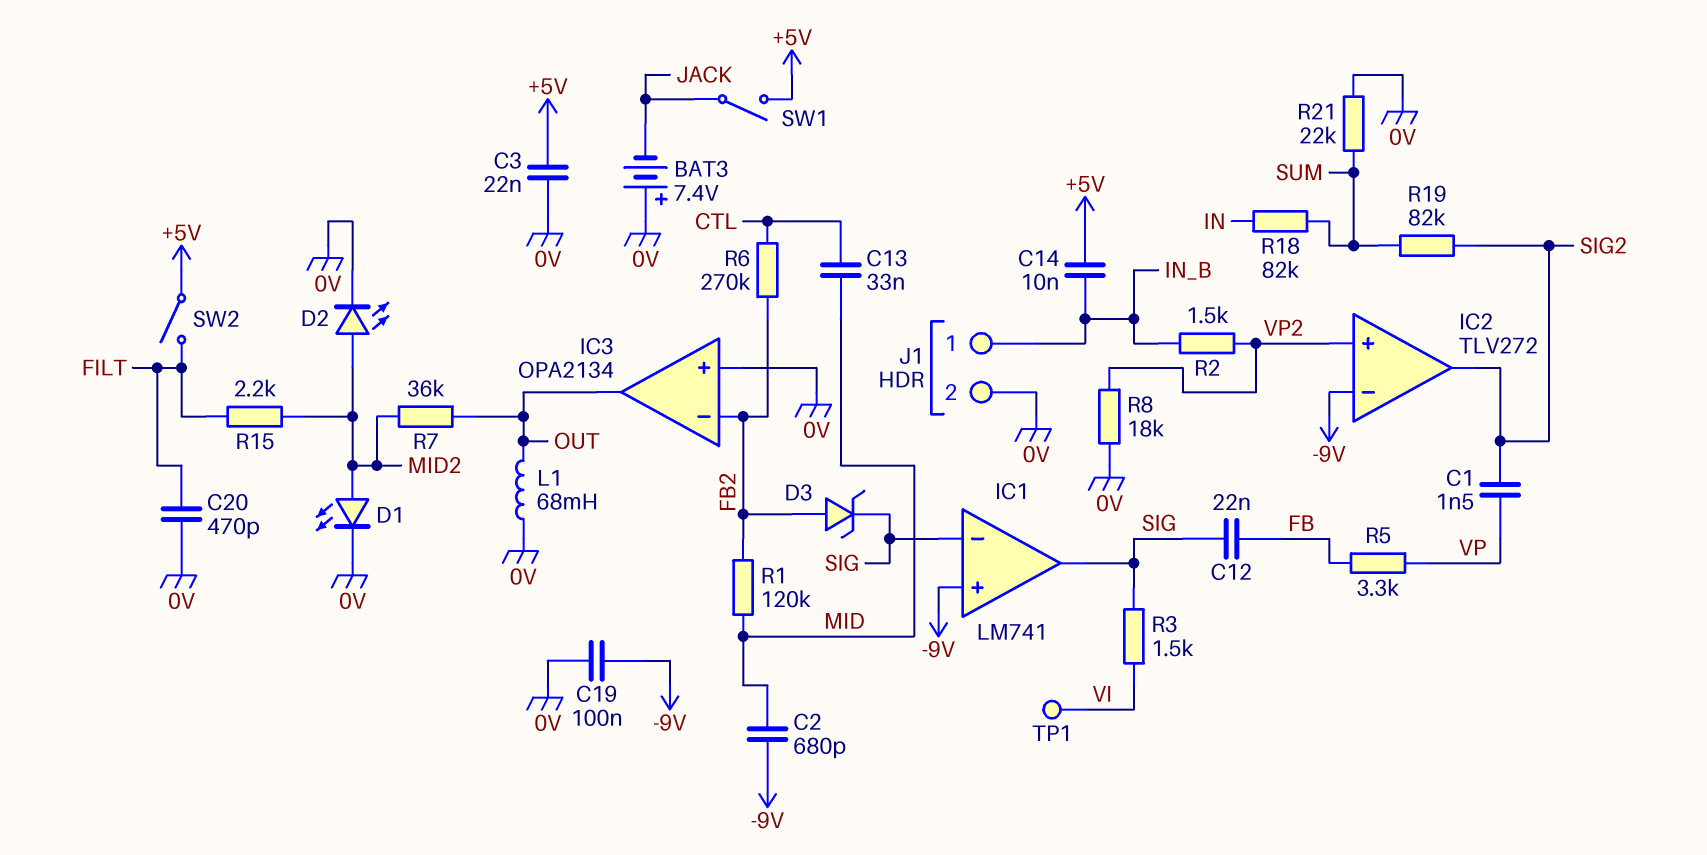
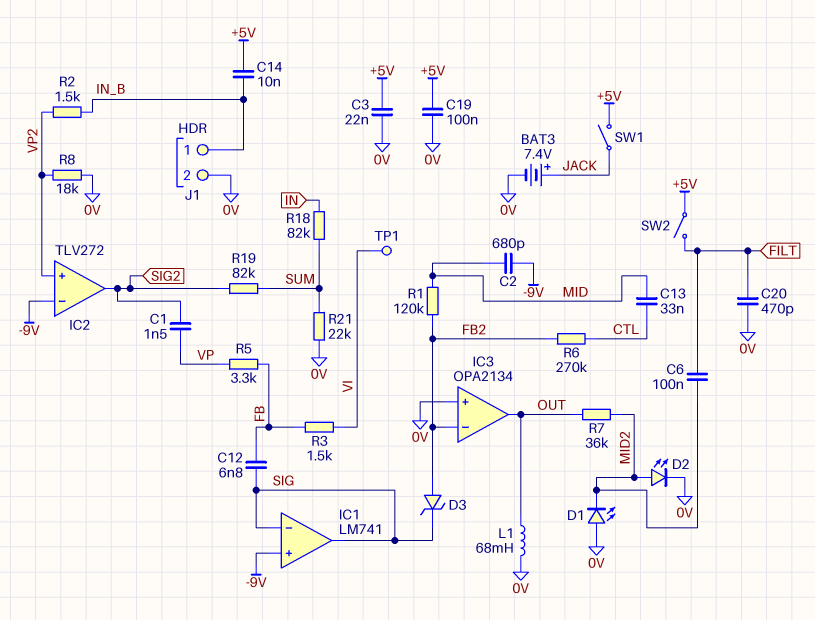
BAT3: 7.4V (plus 0V, minus JACK) -> 7.4V (plus JACK, minus 0V)
C6: none -> 100nF (FILT, MID2)
C12: 22nF (FB, SIG) -> 6.8nF (FB, SIG)
C19: 100nF (-9V, 0V) -> 100nF (+5V, 0V)
D1: LED (A MID2, K 0V) -> LED (A 0V, K MID2)
R3: 1.5k (SIG, VI) -> 1.5k (FB, VI)
R15: 2.2k (FILT, MID2) -> none

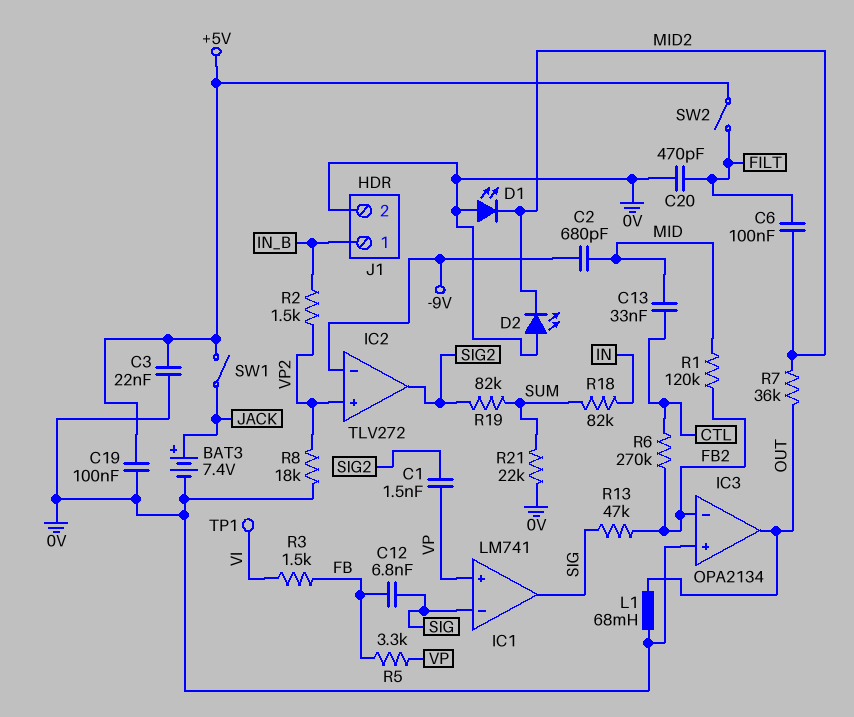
C14: 10nF (+5V, IN_B) -> none
D2: LED (A MID2, K 0V) -> LED (A 0V, K MID2)
D3: zener (A FB2, K SIG) -> none
IC1 pin in+: -9V -> VP
R13: none -> 47k (FB2, SIG)

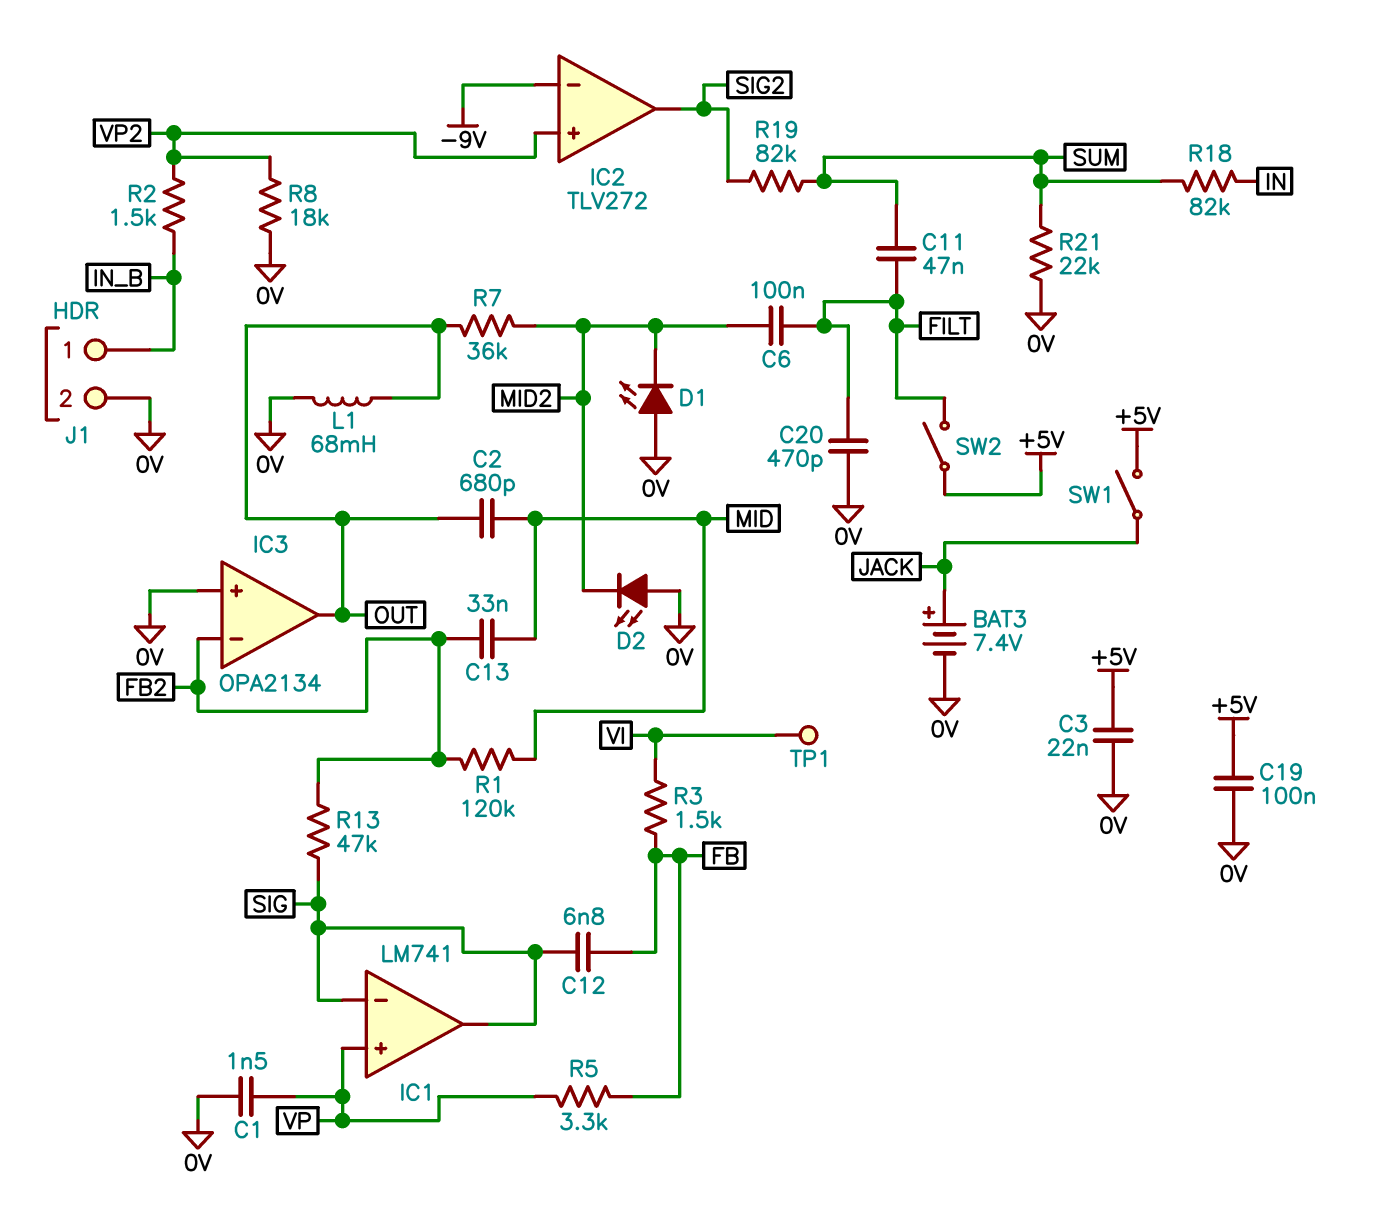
C1: 1.5nF (SIG2, VP) -> 1.5nF (0V, VP)
C2: 680pF (-9V, MID) -> 680pF (MID, OUT)
C11: none -> 47nF (FILT, SUM)
C13: 33nF (CTL, MID) -> 33nF (FB2, MID)
R6: 270k (CTL, FB2) -> none

